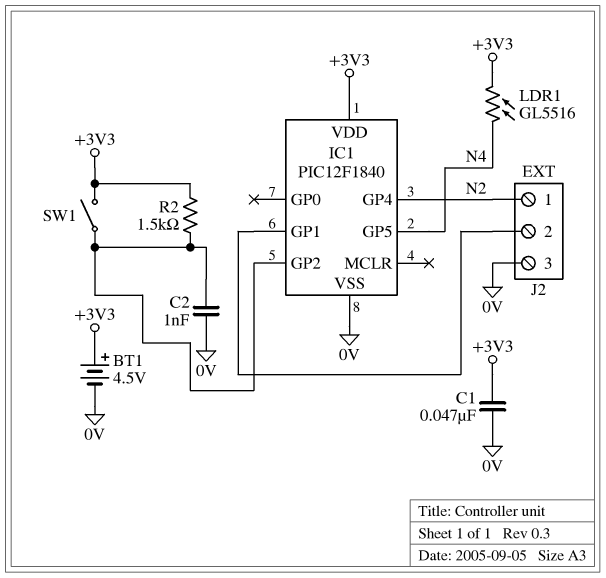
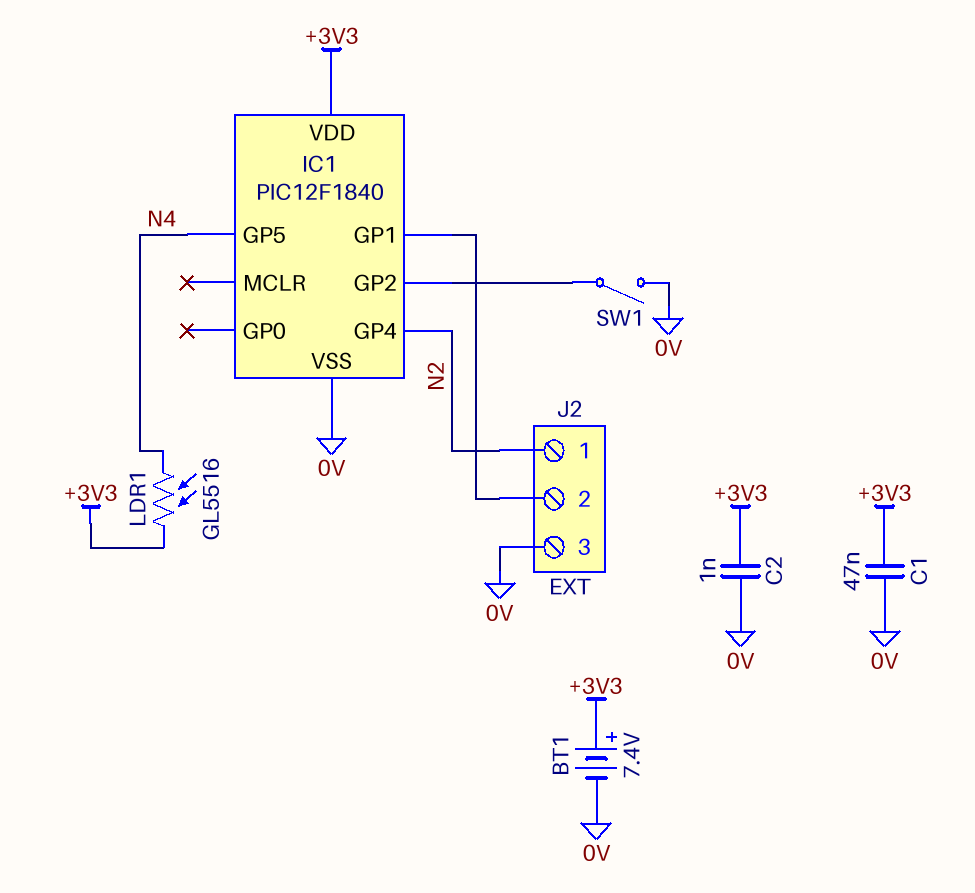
BT1: 4.5V (plus +3V3, minus 0V) -> 7.4V (plus +3V3, minus 0V)
C2: 1nF (0V, IC1/GP2) -> 1nF (+3V3, 0V)
R2: 1.5k (+3V3, IC1/GP2) -> none
SW1: switch (+3V3, IC1/GP2) -> switch (0V, IC1/GP2)

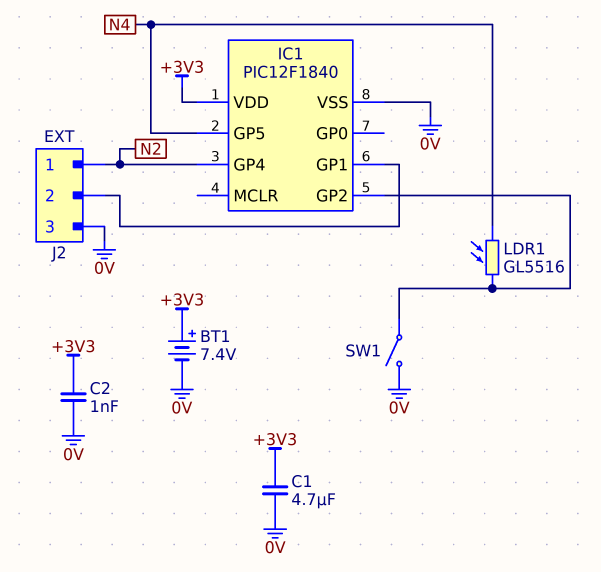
C1: 47nF (+3V3, 0V) -> 4.7uF (+3V3, 0V)
LDR1: GL5516 (+3V3, N4) -> GL5516 (IC1/GP2, N4)

